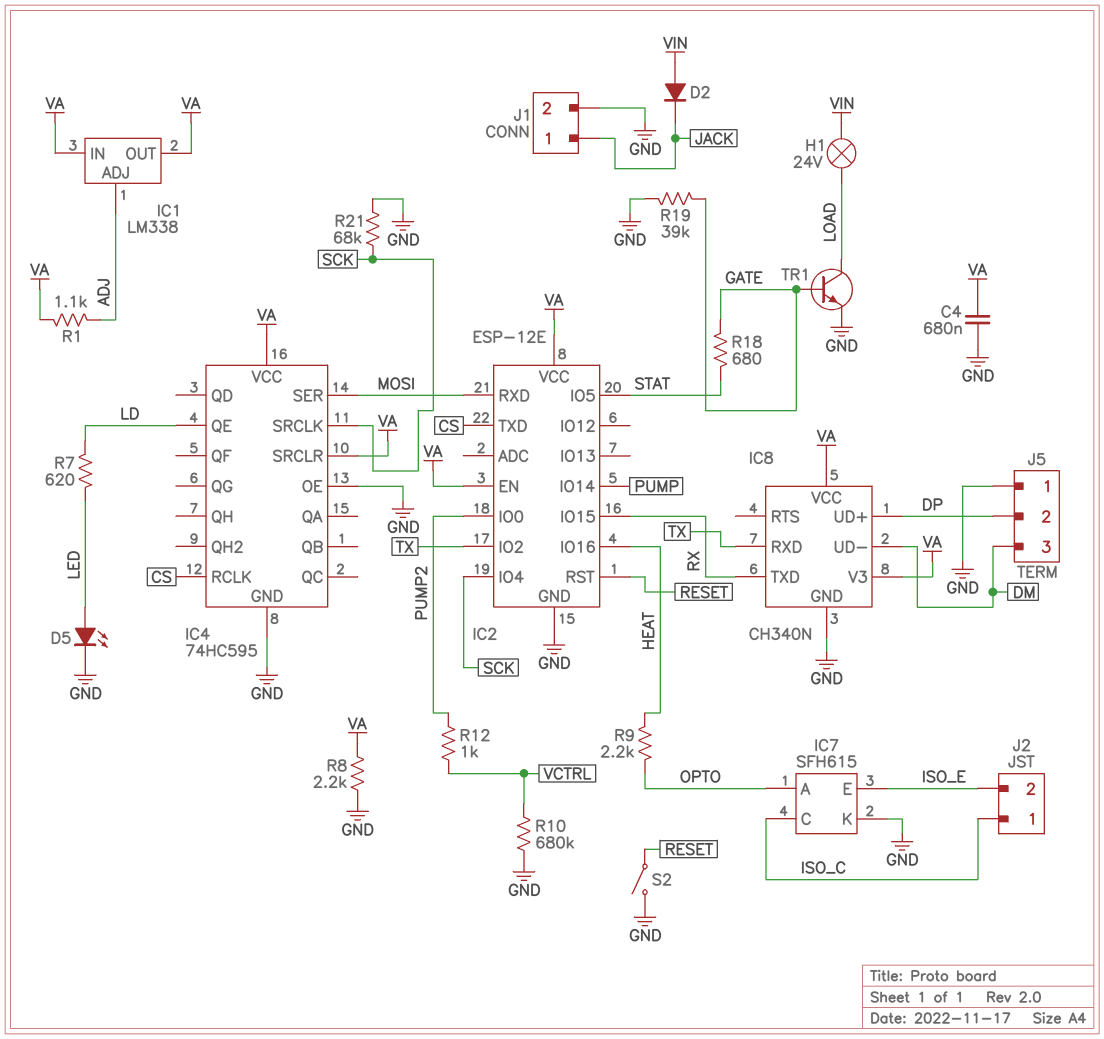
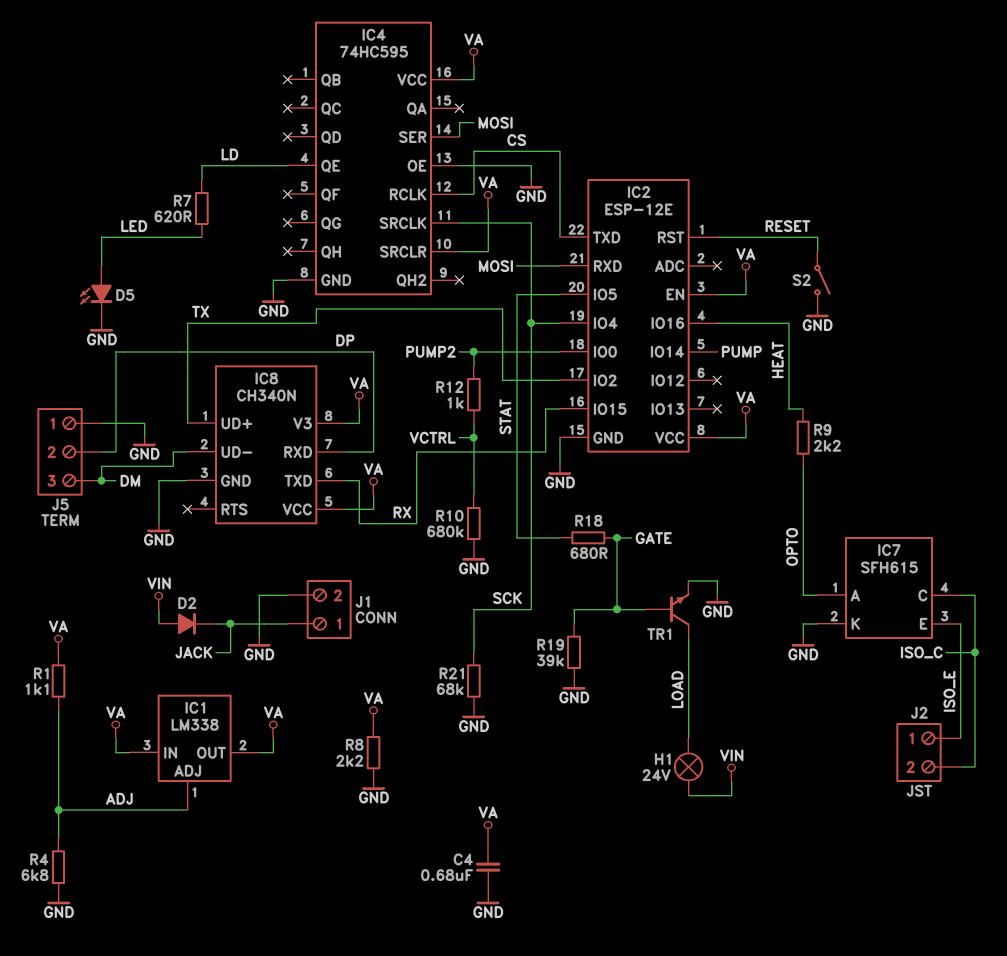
IC8 pin RXD: TX -> DP
IC8 pin UD+: DP -> TX
J2 pin 1: ISO_C -> ISO_E
J2 pin 2: ISO_E -> ISO_C
R4: none -> 6.8k (ADJ, GND)

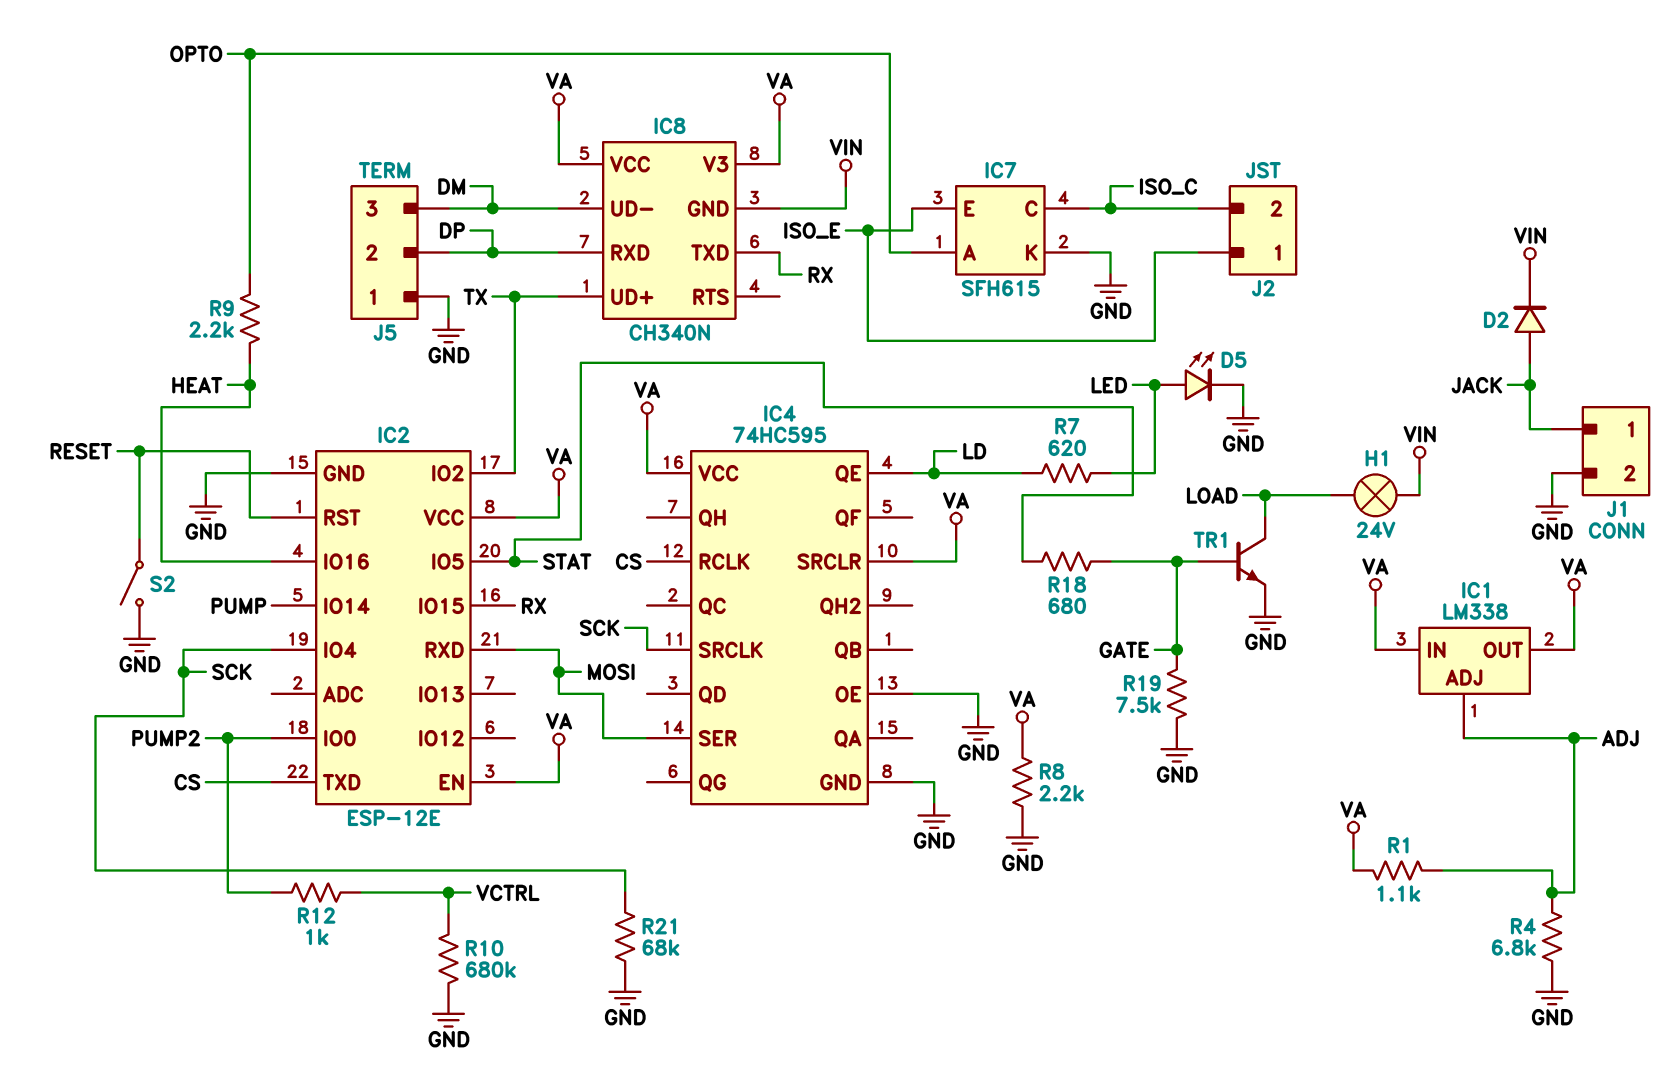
C4: 680nF (GND, VA) -> none
D2: diode (A VIN, K JACK) -> diode (A JACK, K VIN)
IC8 pin GND: GND -> VIN
R19: 39k (GATE, GND) -> 7.5k (GATE, GND)

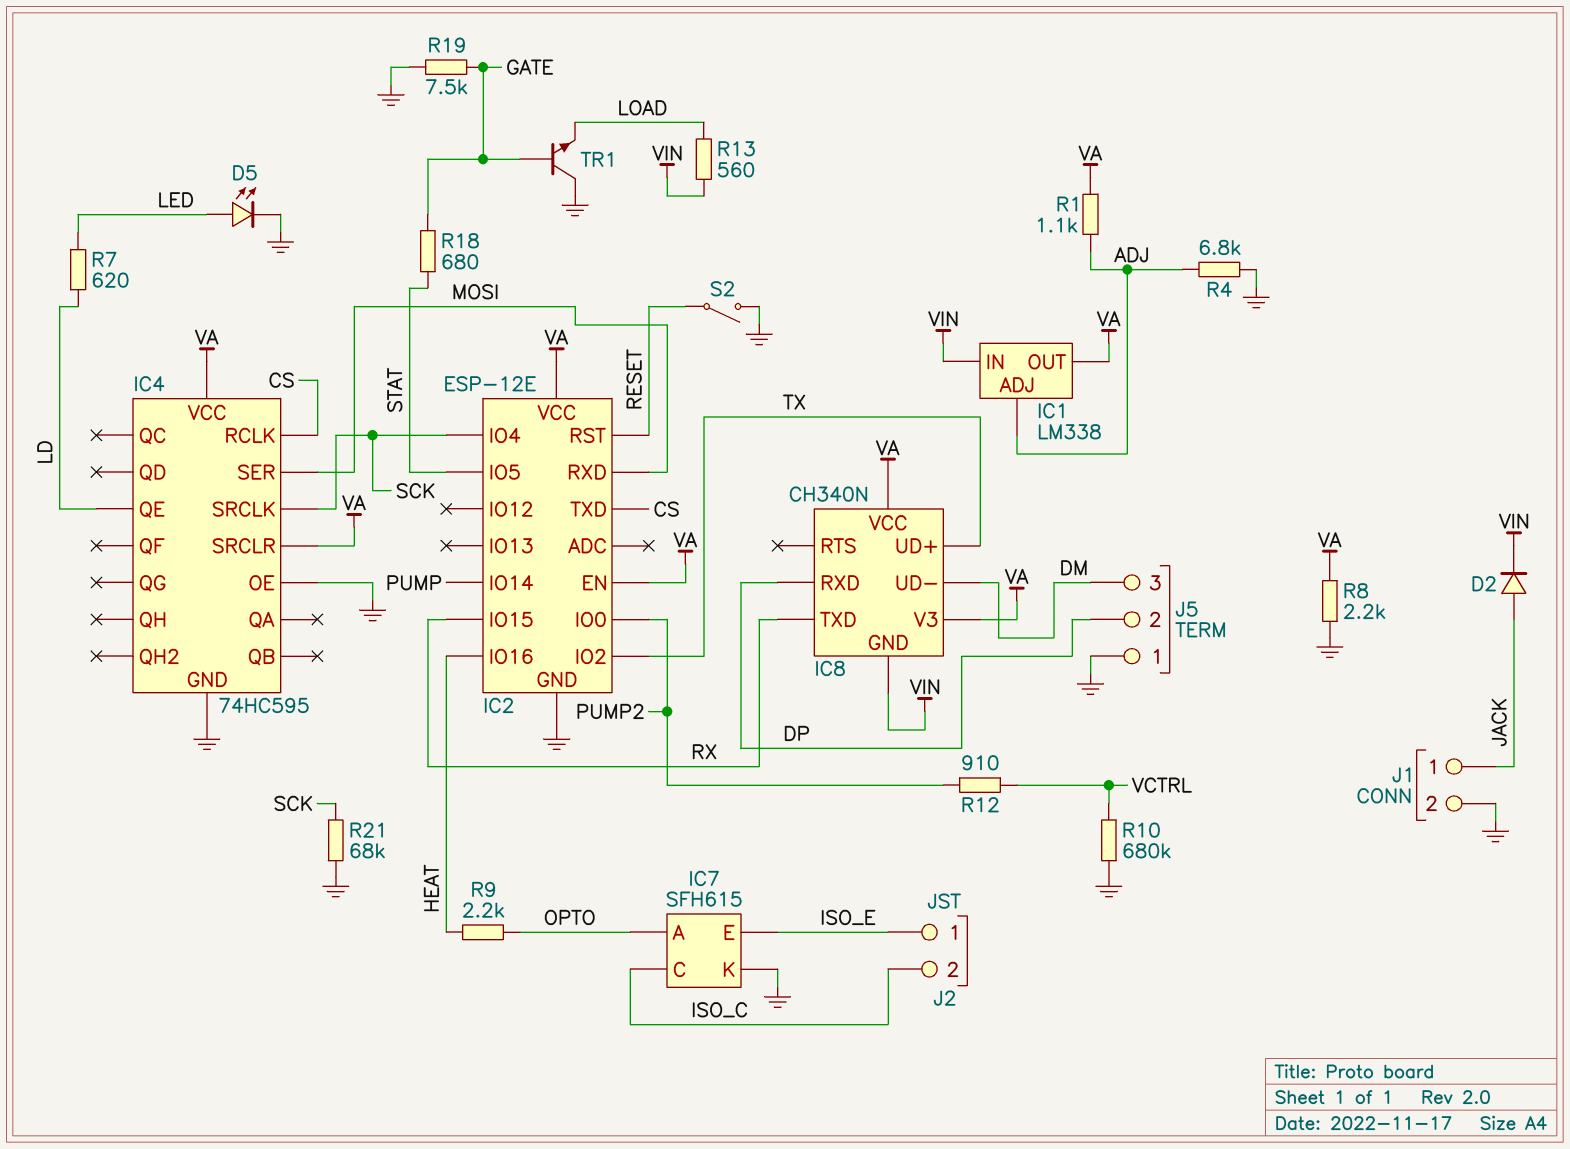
H1: lamp 24V (LOAD, VIN) -> none
IC1 pin IN: VA -> VIN
R12: 1k (PUMP2, VCTRL) -> 910 (PUMP2, VCTRL)
R13: none -> 560 (LOAD, VIN)
TR1: NPN (B GATE, C LOAD, E GND) -> NPN (B GATE, C GND, E LOAD)

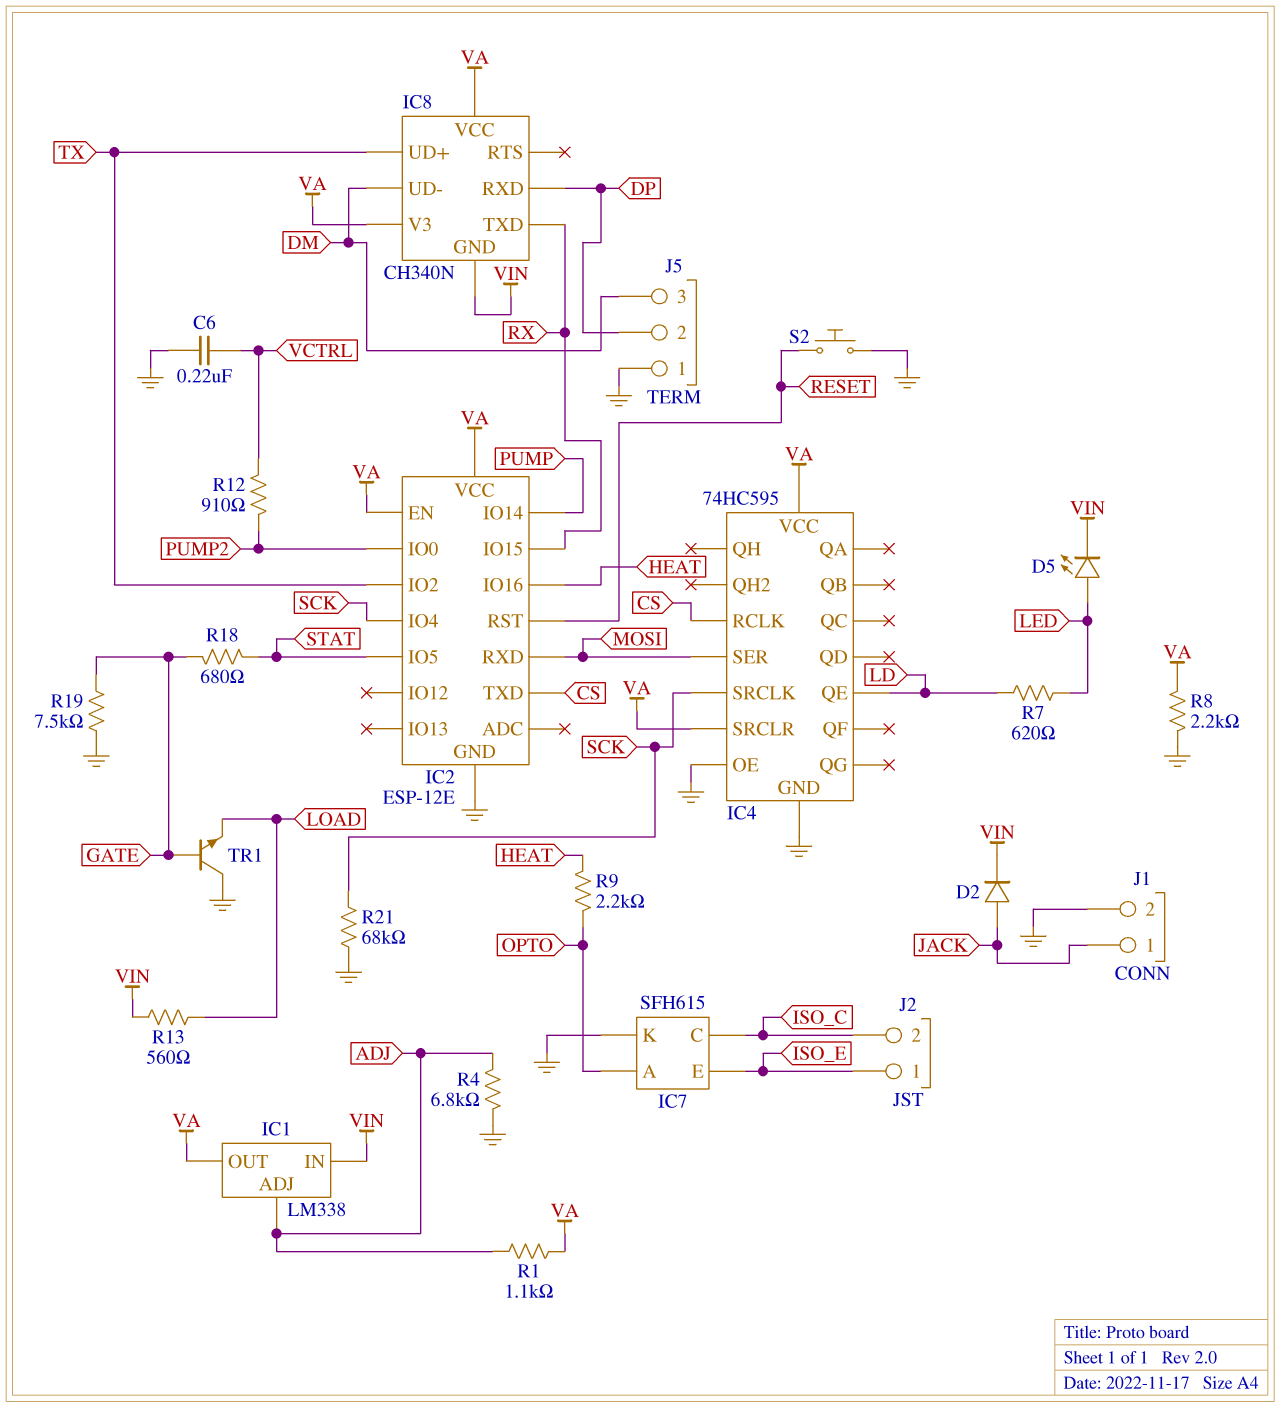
C6: none -> 220nF (GND, VCTRL)
D5: LED (A LED, K GND) -> LED (A LED, K VIN)
R10: 680k (GND, VCTRL) -> none
S2: switch (GND, RESET) -> button (GND, RESET)

